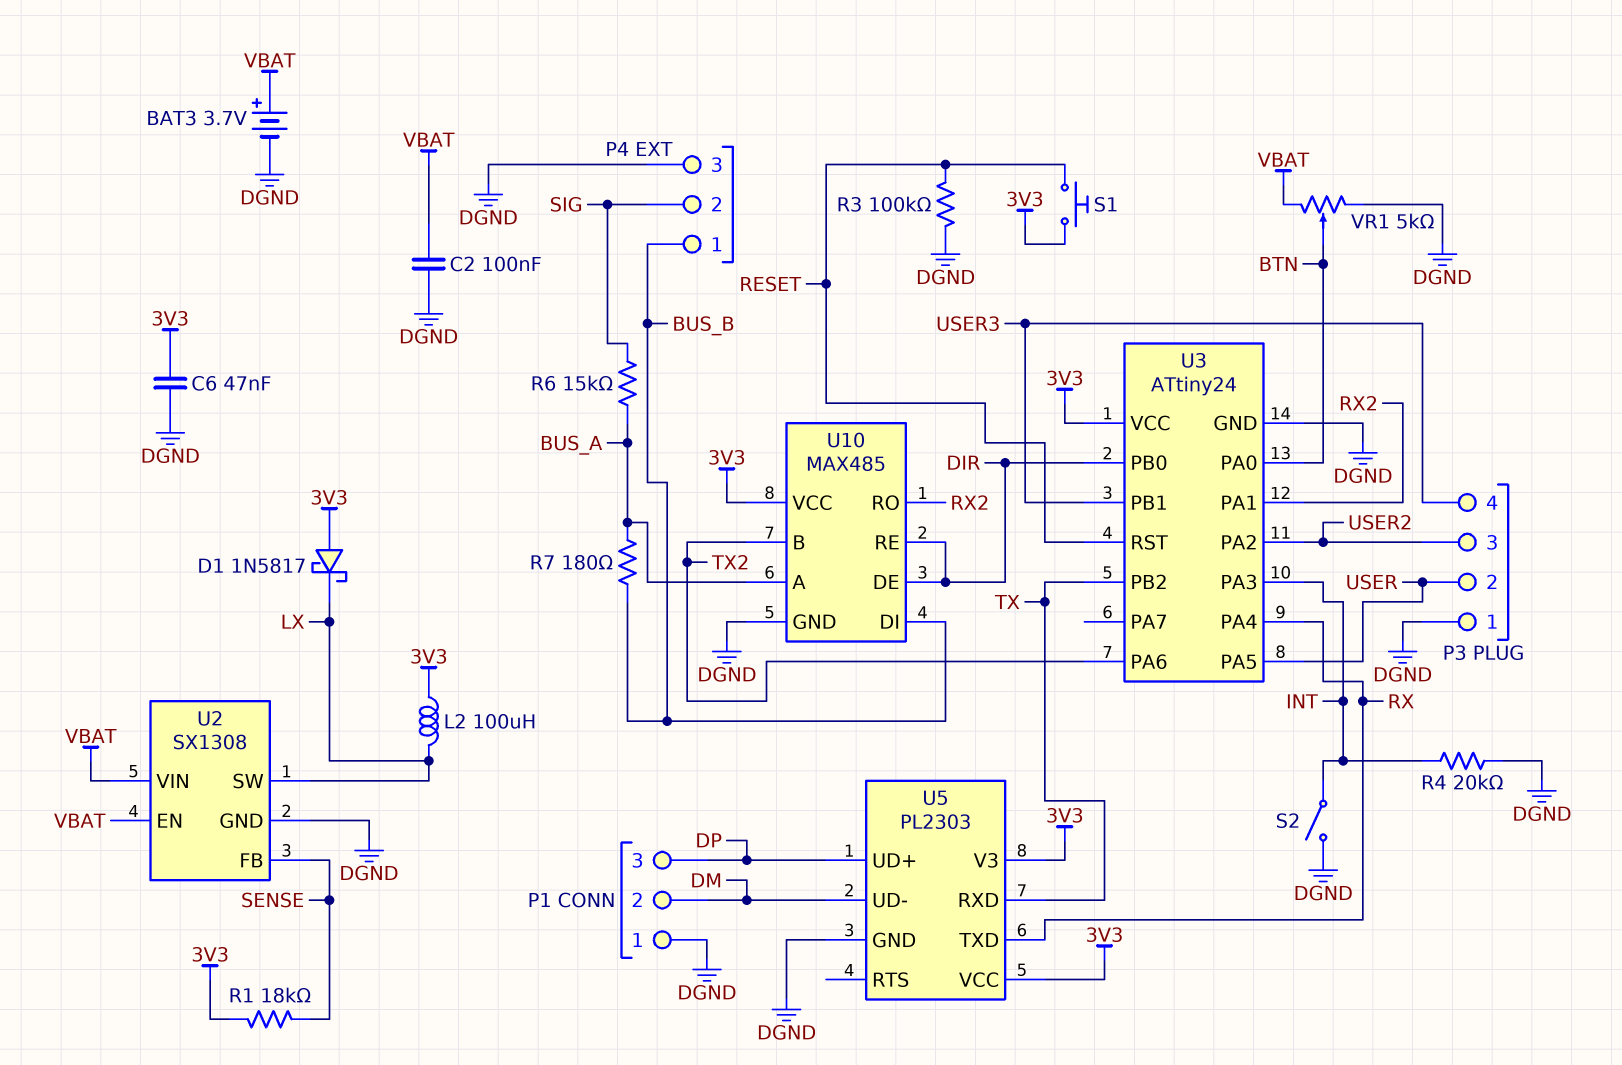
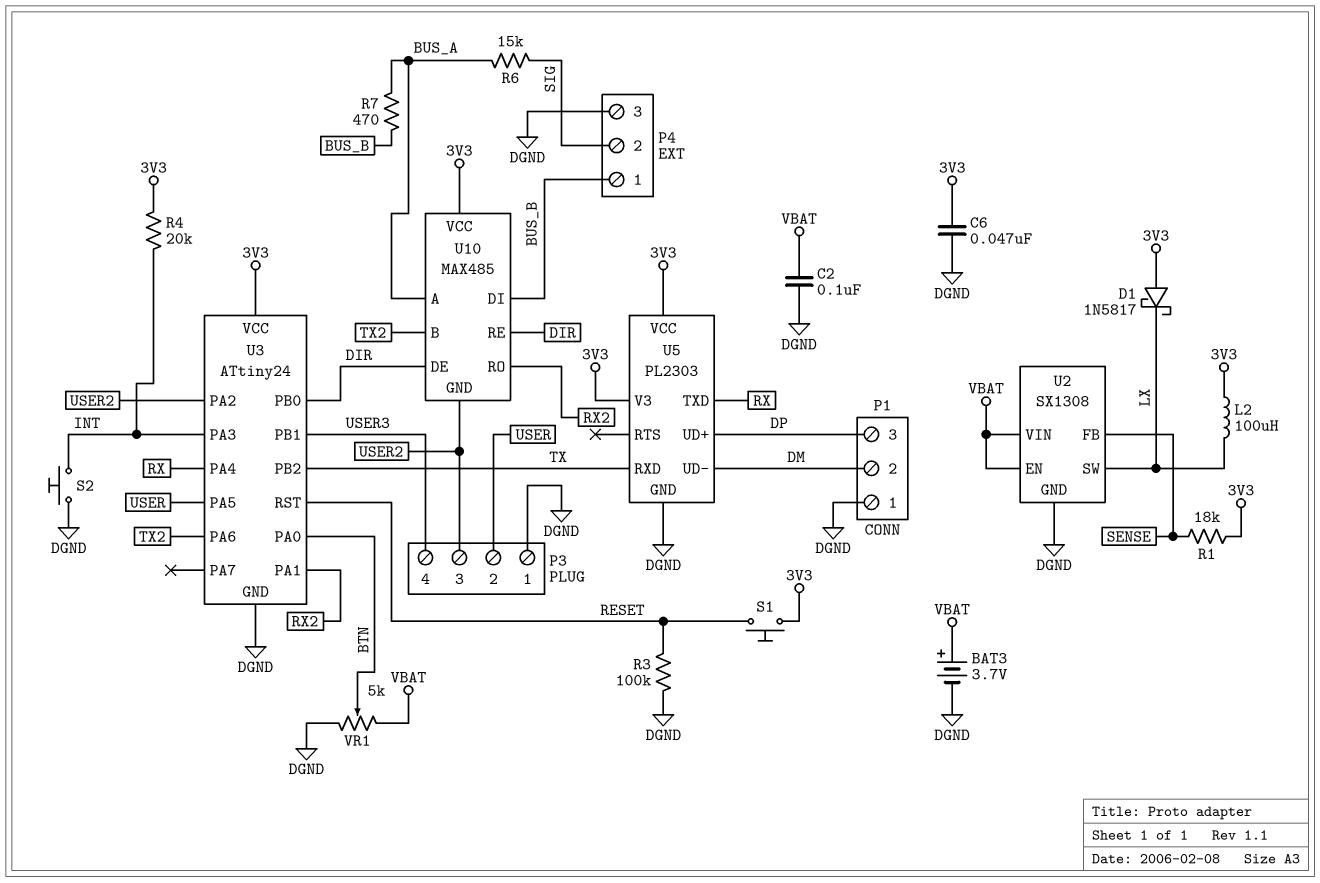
R4: 20k (DGND, INT) -> 20k (3V3, INT)
R7: 180 (BUS_A, BUS_B) -> 470 (BUS_A, BUS_B)
S2: switch (DGND, INT) -> button (DGND, INT)
U10 pin GND: DGND -> USER2

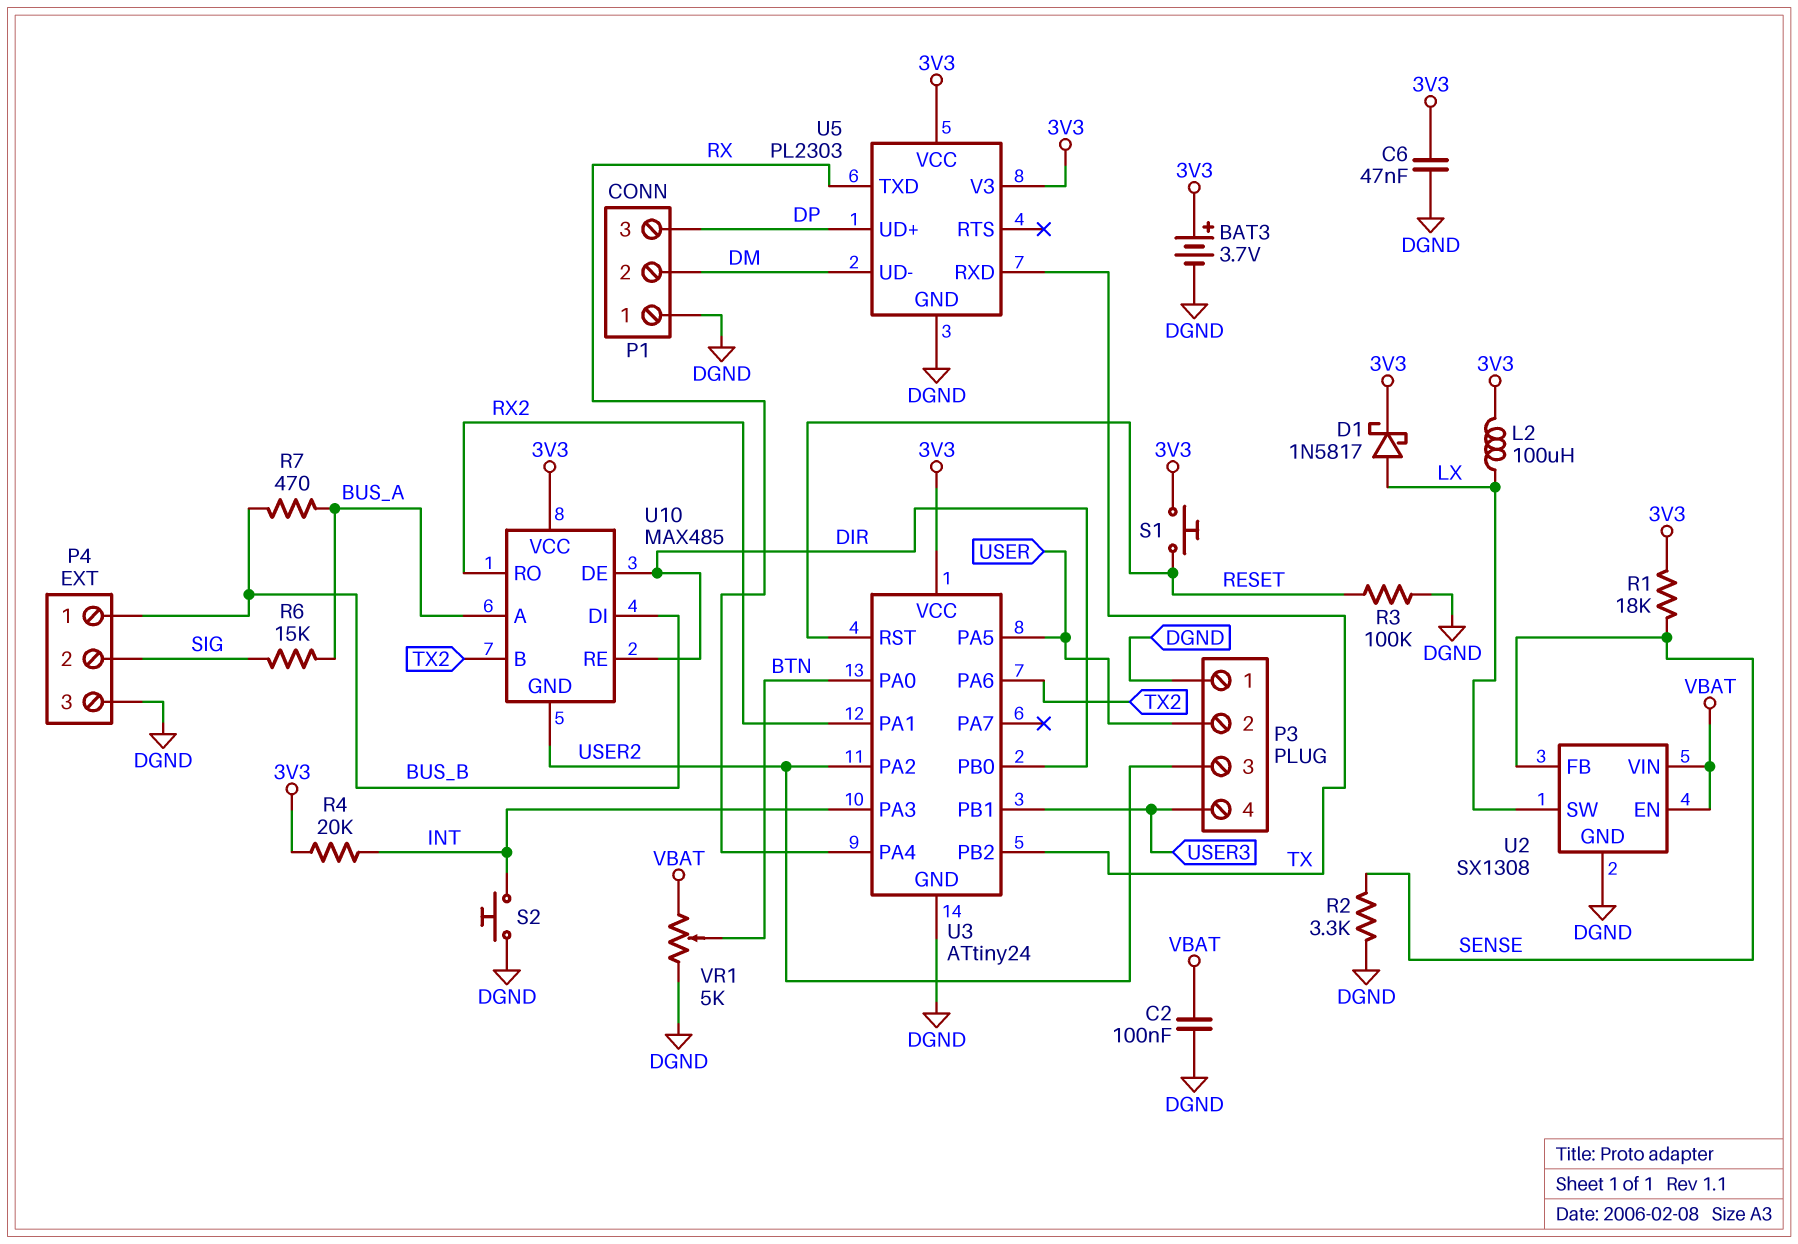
BAT3: 3.7V (plus VBAT, minus DGND) -> 3.7V (plus 3V3, minus DGND)
D1: schottky 1N5817 (A 3V3, K LX) -> schottky 1N5817 (A LX, K 3V3)
R2: none -> 3.3k (DGND, SENSE)

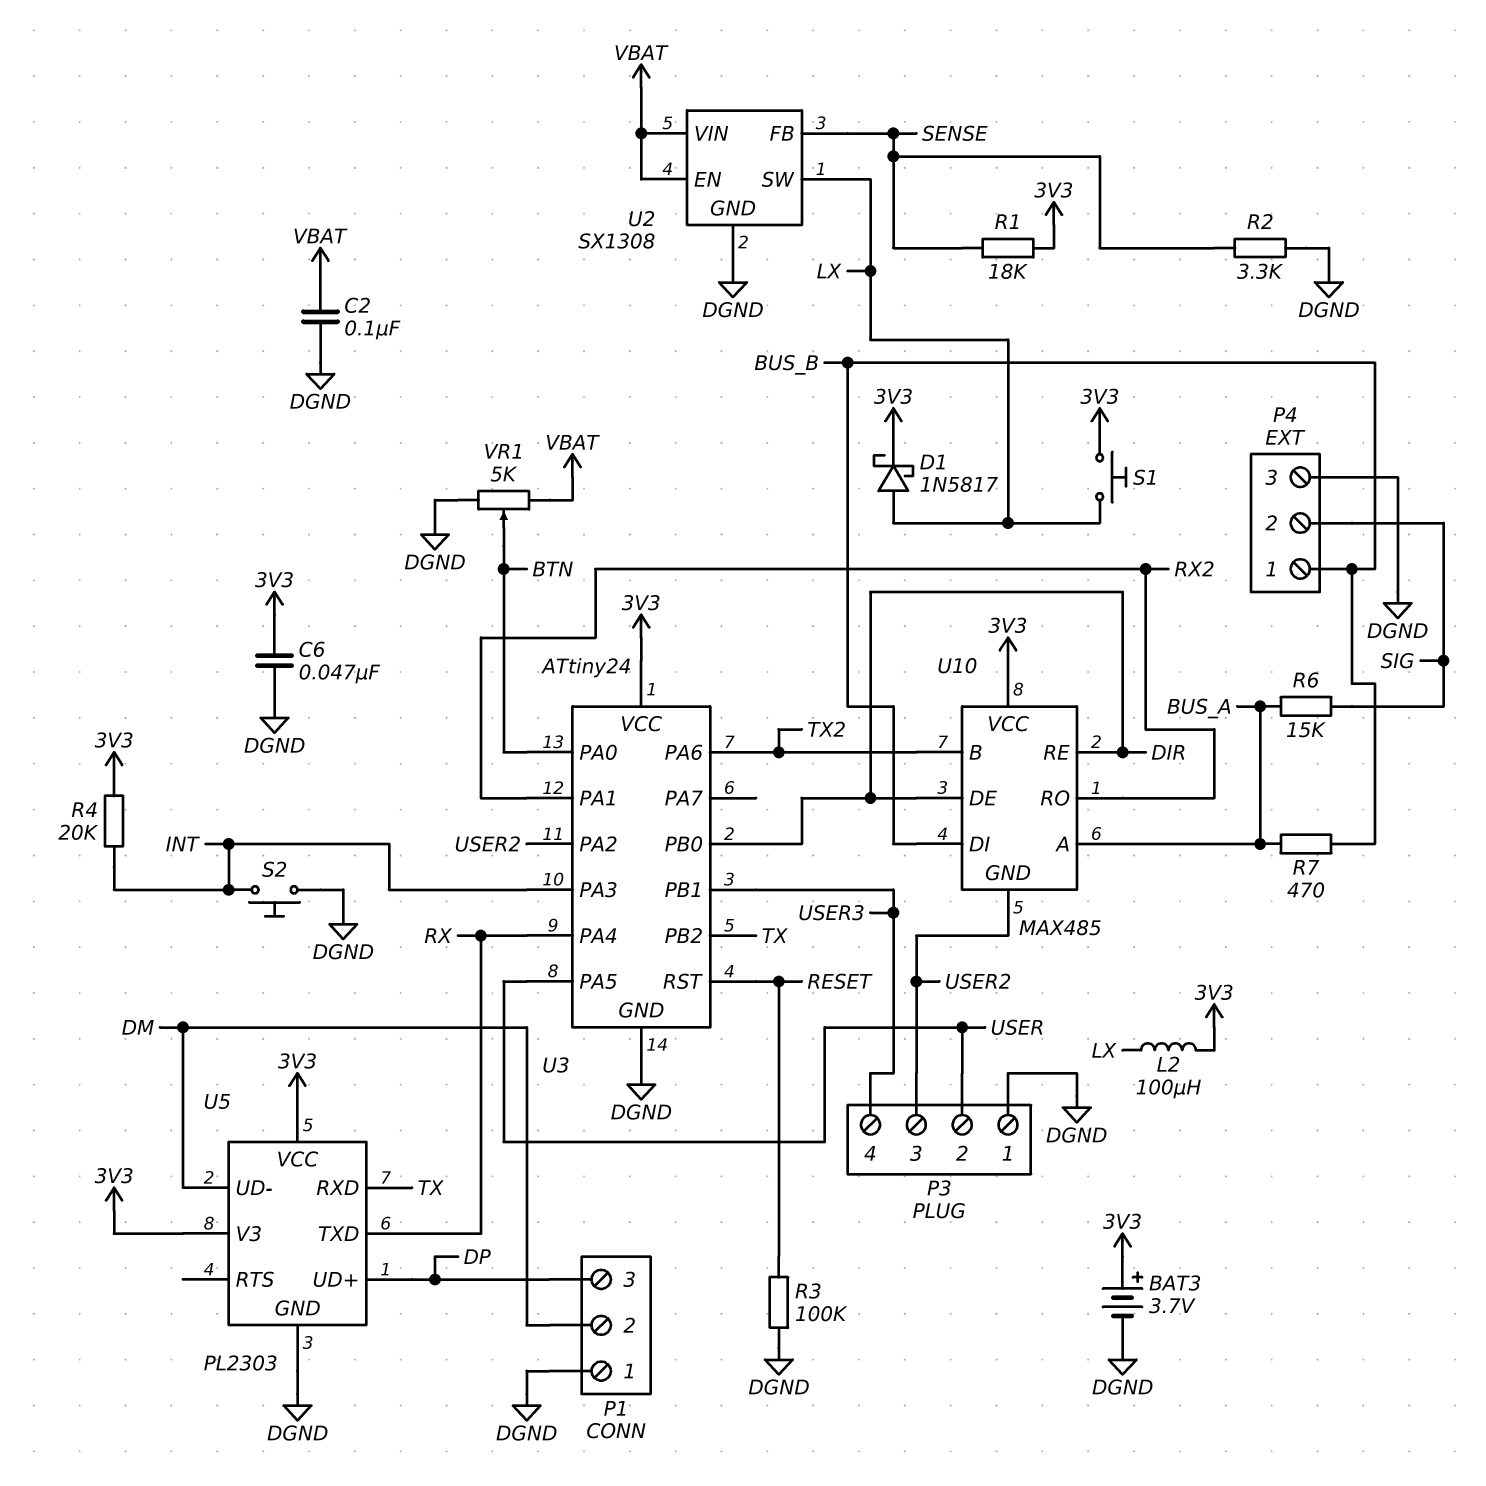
S1: button (3V3, RESET) -> button (3V3, LX)

